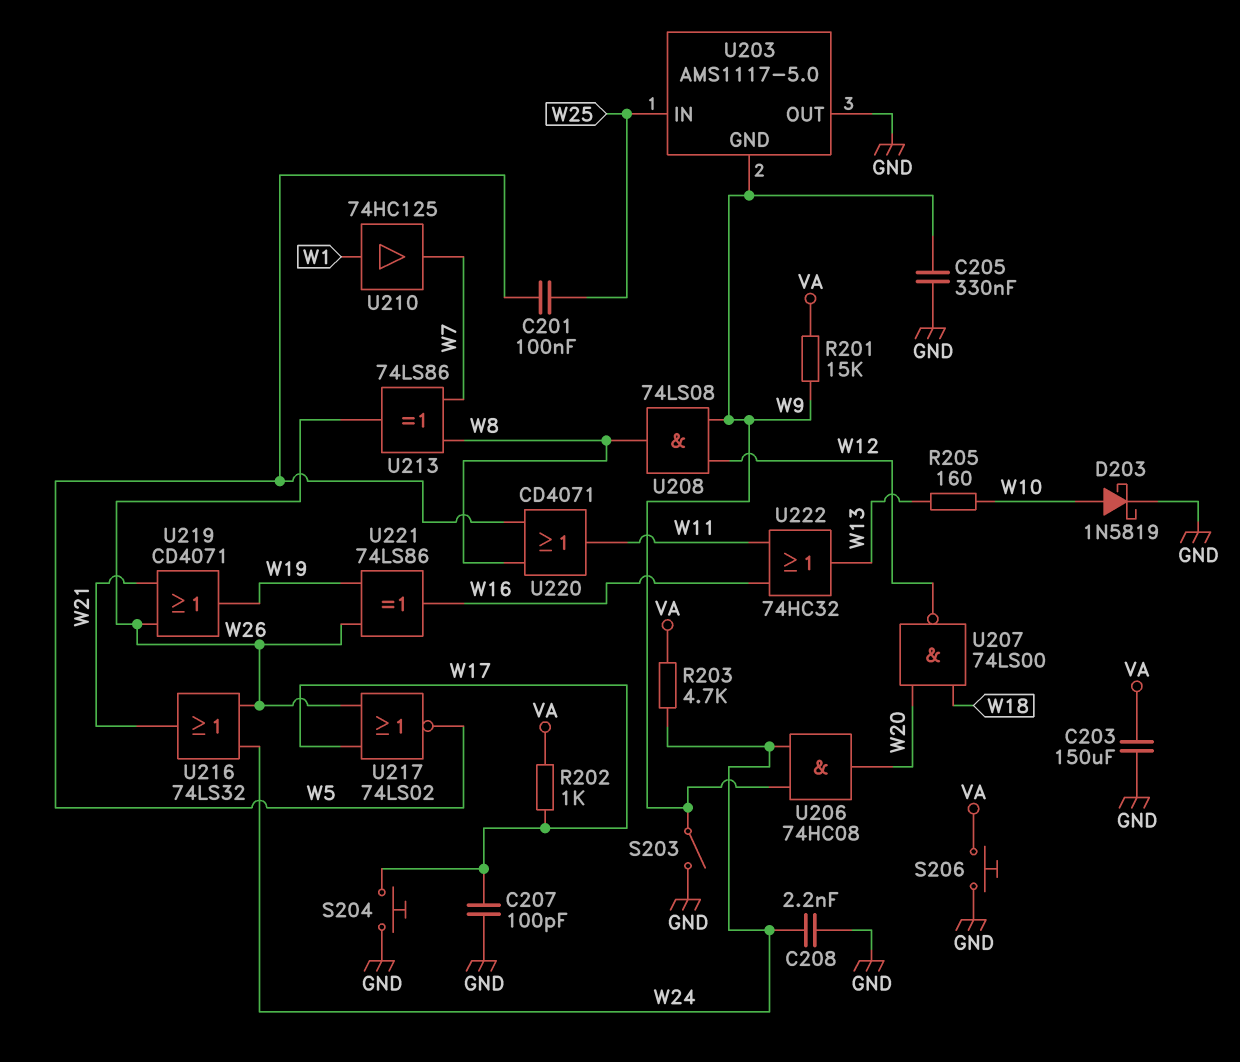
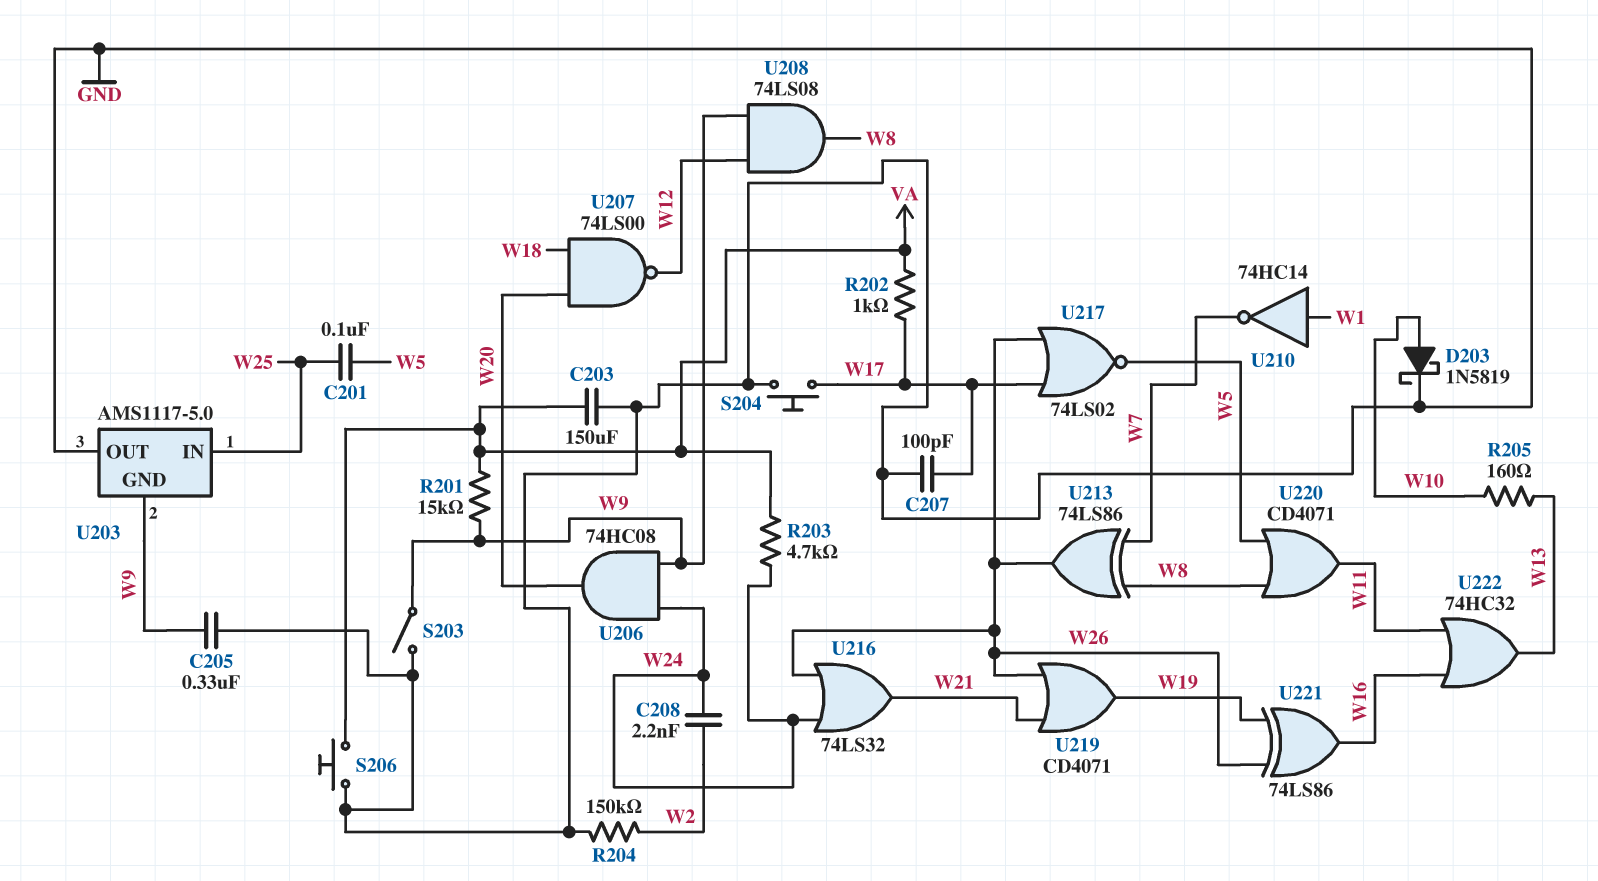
C208: 2.2nF (GND, W24) -> 2.2nF (W2, W24)
R204: none -> 150k (GND, W2)
U210: buffer 74HC125 (in W1, out W7) -> NOT 74HC14 (in W1, out W7)

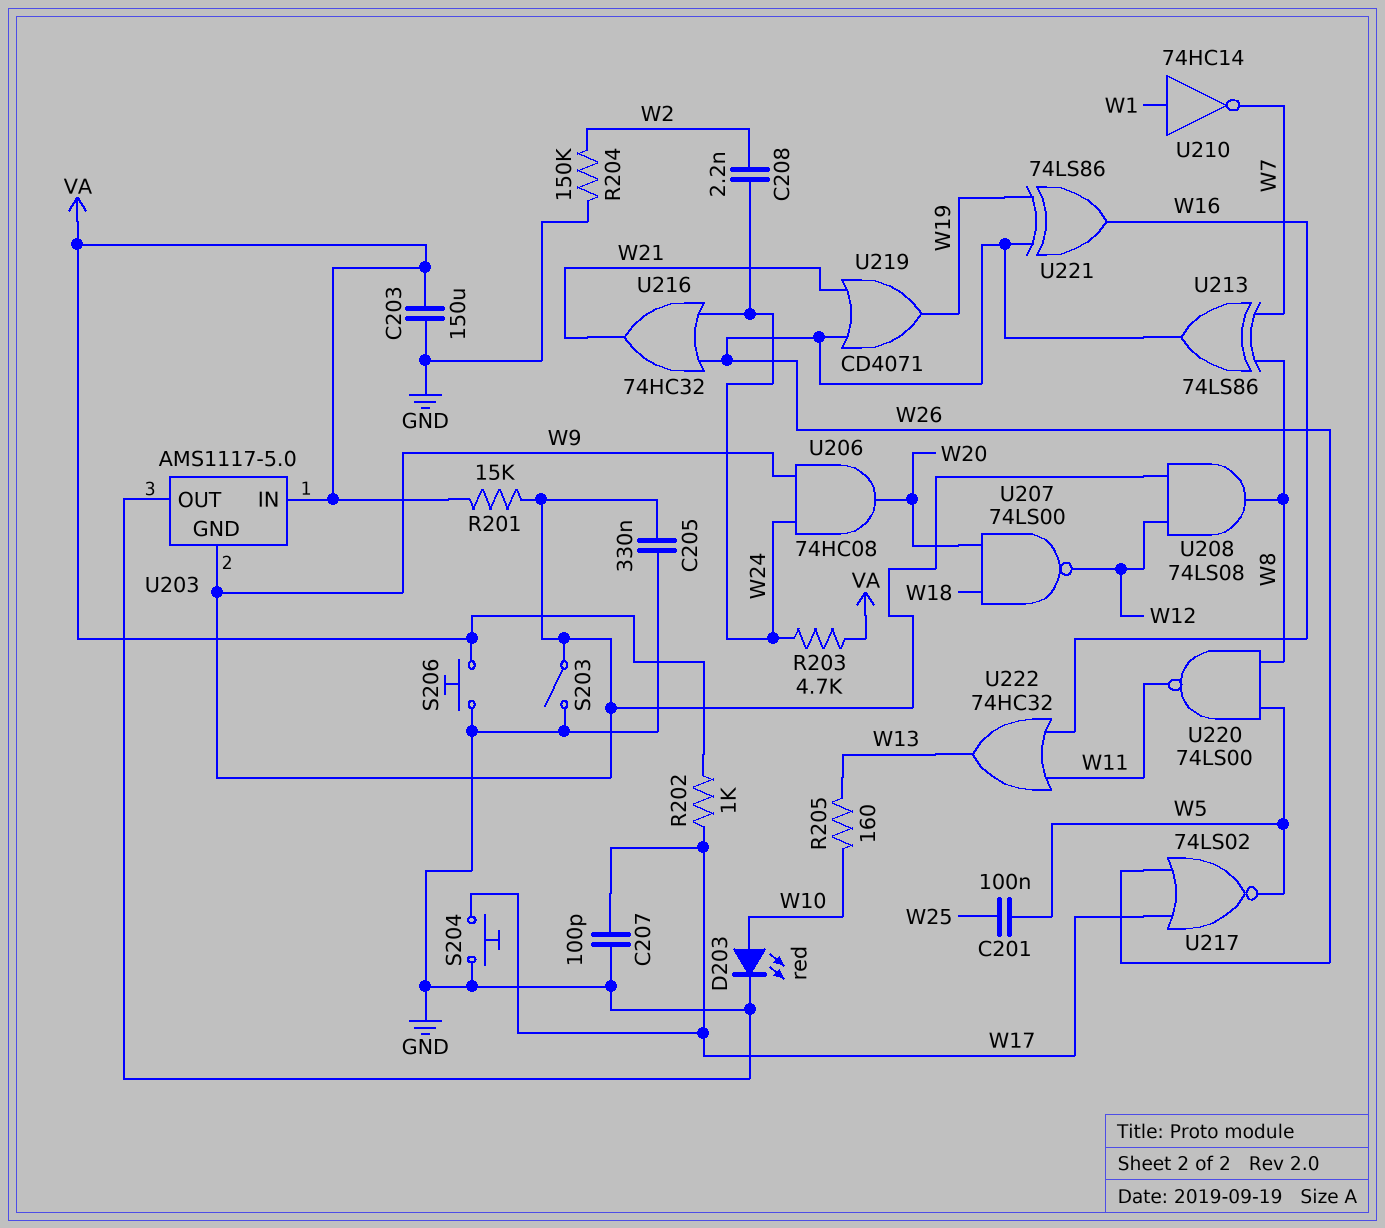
D203: schottky 1N5819 (A W10, K GND) -> LED red (A W10, K GND)
U203 pin IN: W25 -> VA
U216: OR 74LS32 (in W24, in W26, out W21) -> OR 74HC32 (in W24, in W26, out W21)
U220: OR CD4071 (in W5, in W8, out W11) -> NAND 74LS00 (in W5, in W8, out W11)

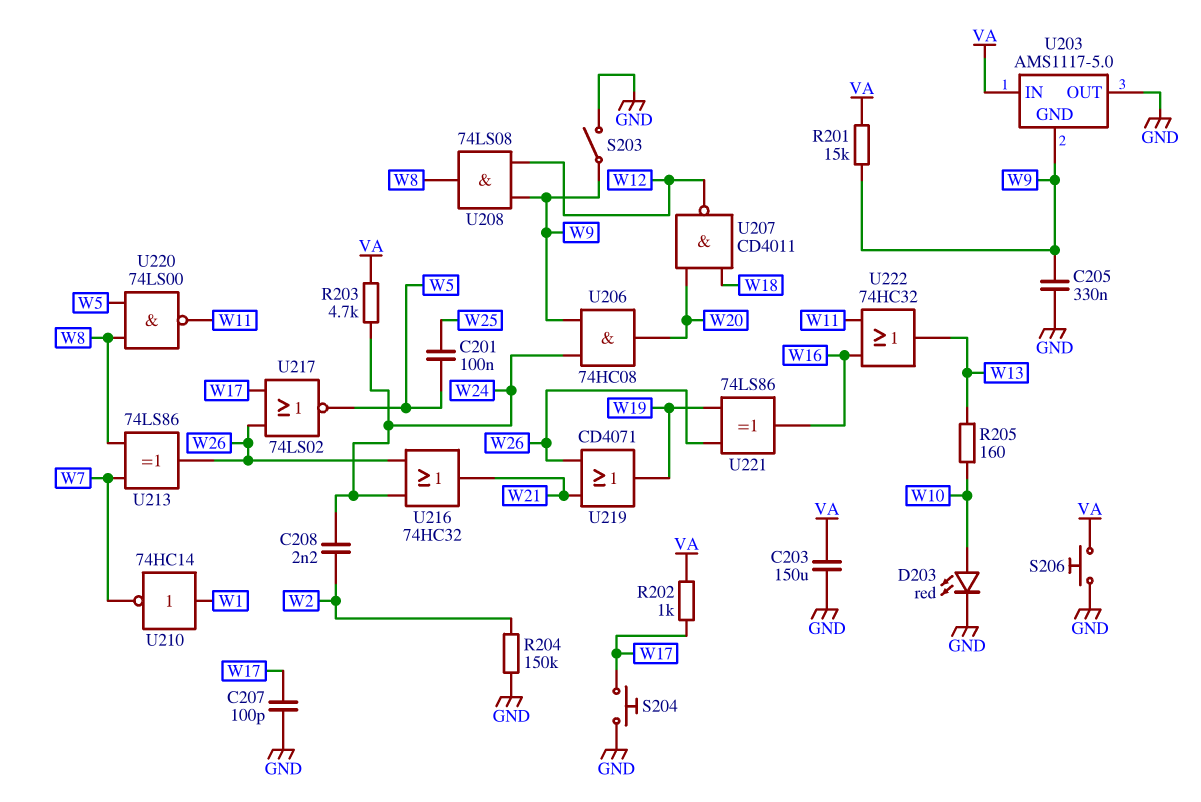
U207: NAND 74LS00 (in W18, in W20, out W12) -> NAND CD4011 (in W18, in W20, out W12)

